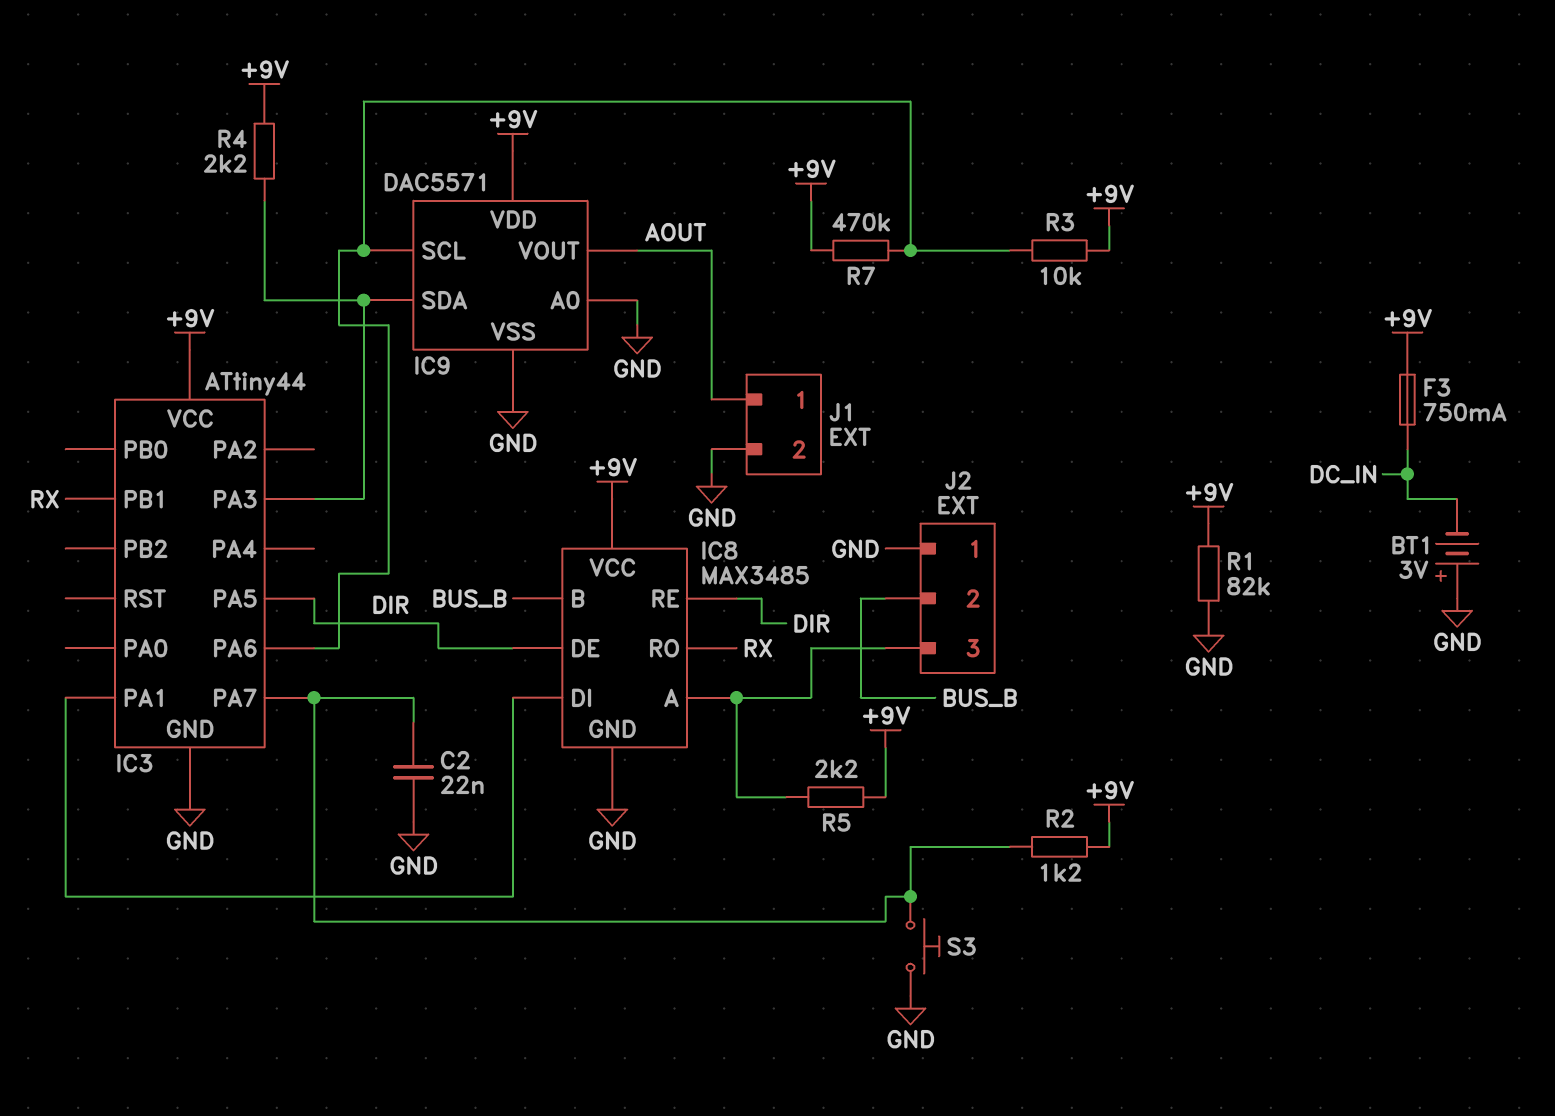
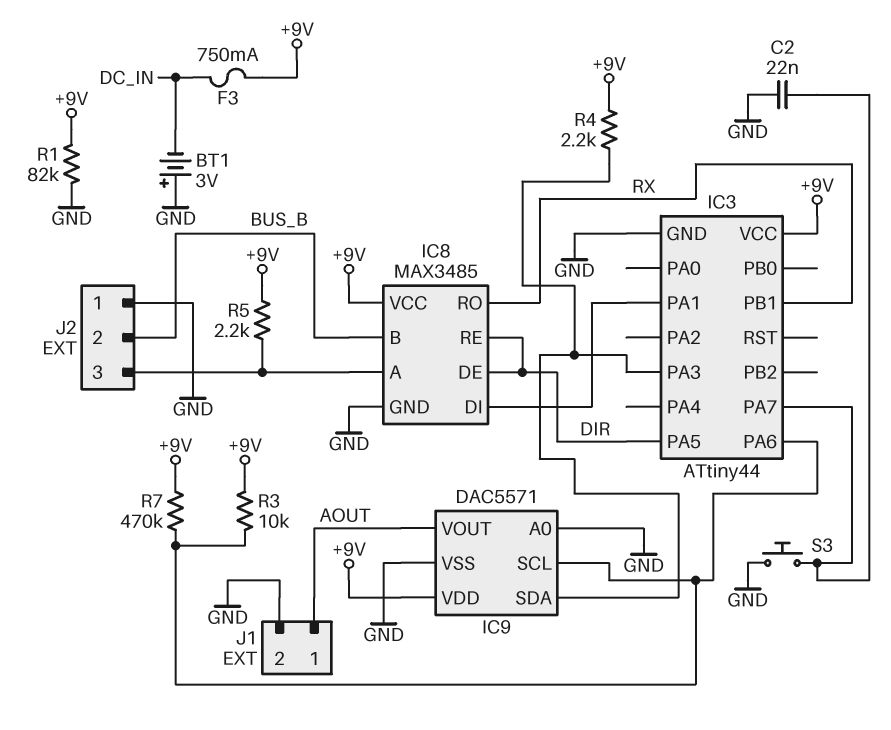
R2: 1.2k (+9V, IC3/PA7) -> none

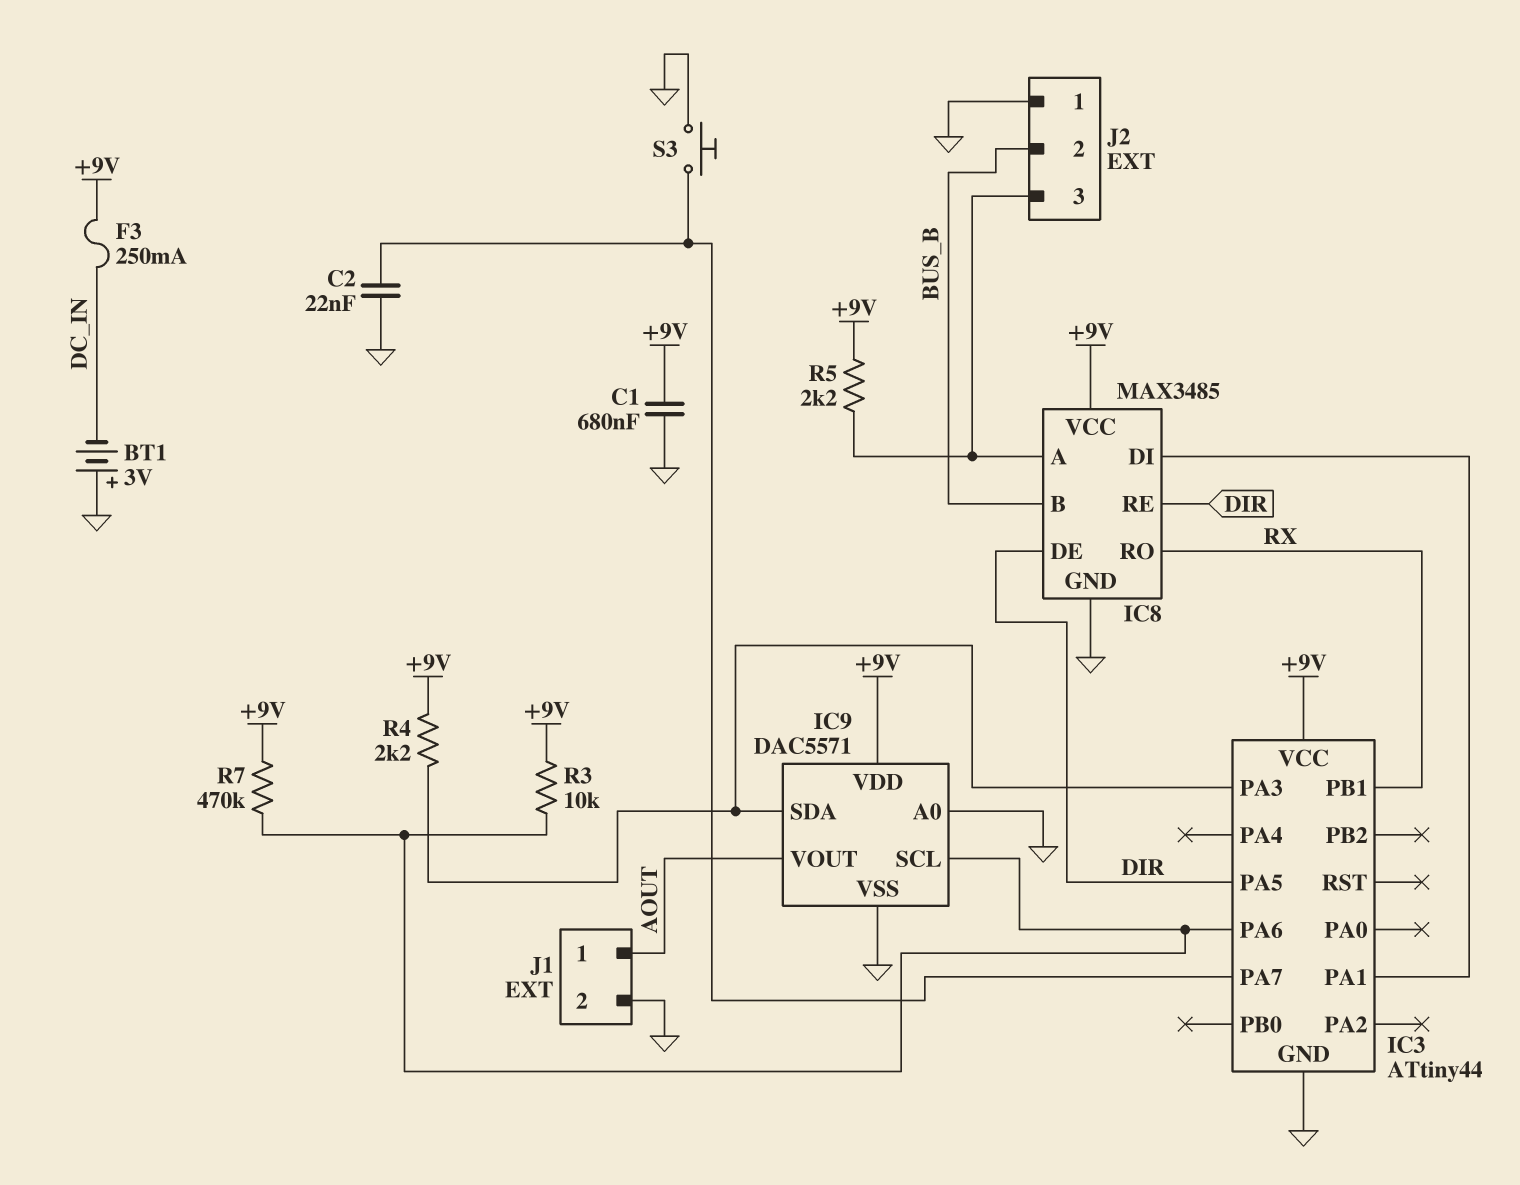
C1: none -> 680nF (+9V, GND)
F3: 750mA (+9V, DC_IN) -> 250mA (+9V, DC_IN)
R1: 82k (+9V, GND) -> none

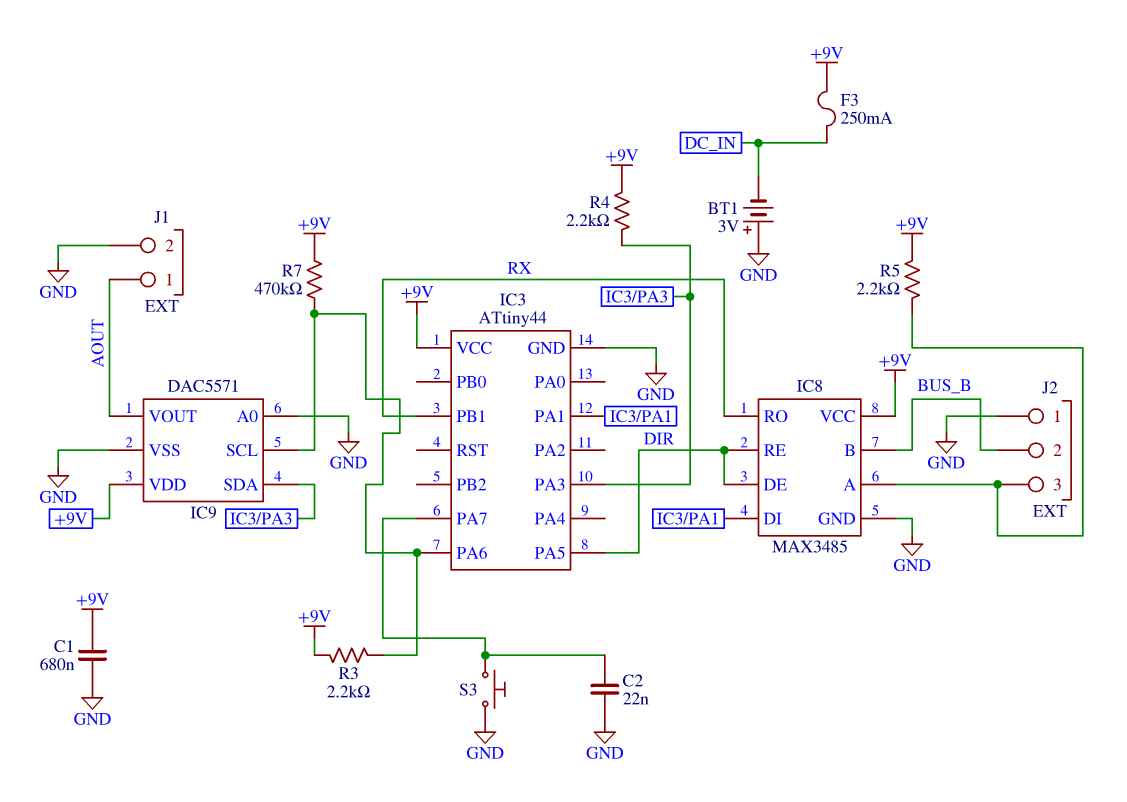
R3: 10k (+9V, IC3/PA6) -> 2.2k (+9V, IC3/PA6)

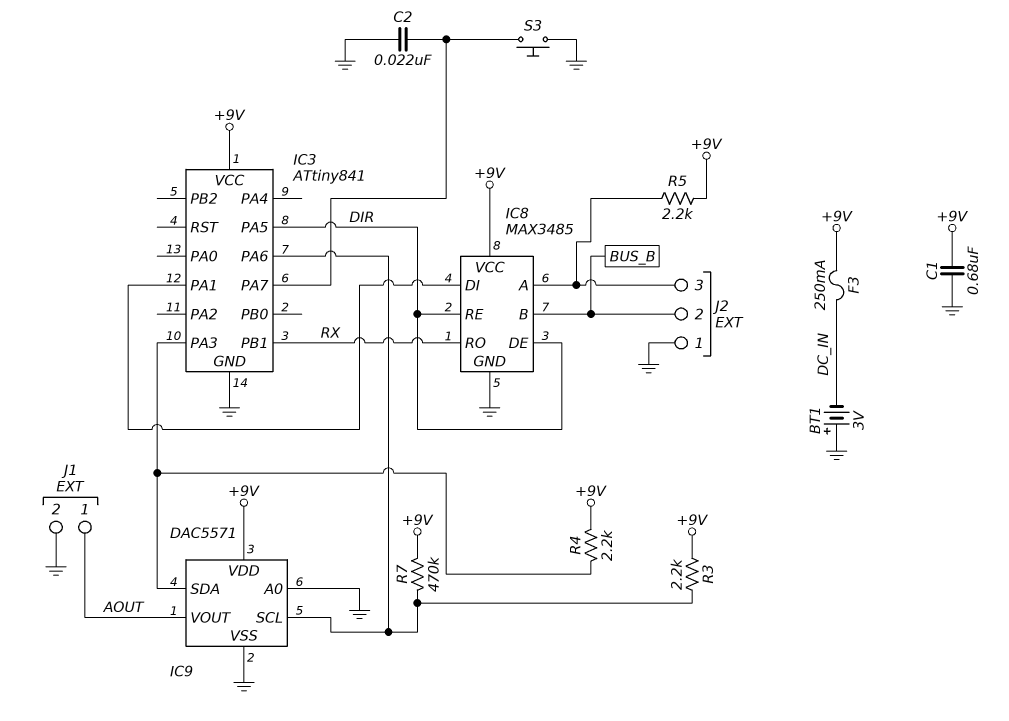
IC3: ATtiny44 -> ATtiny841

